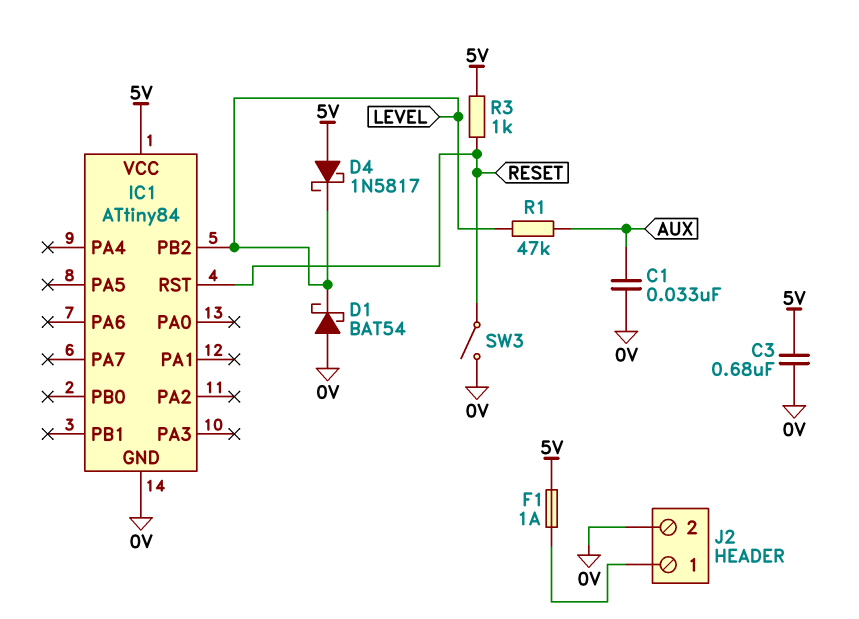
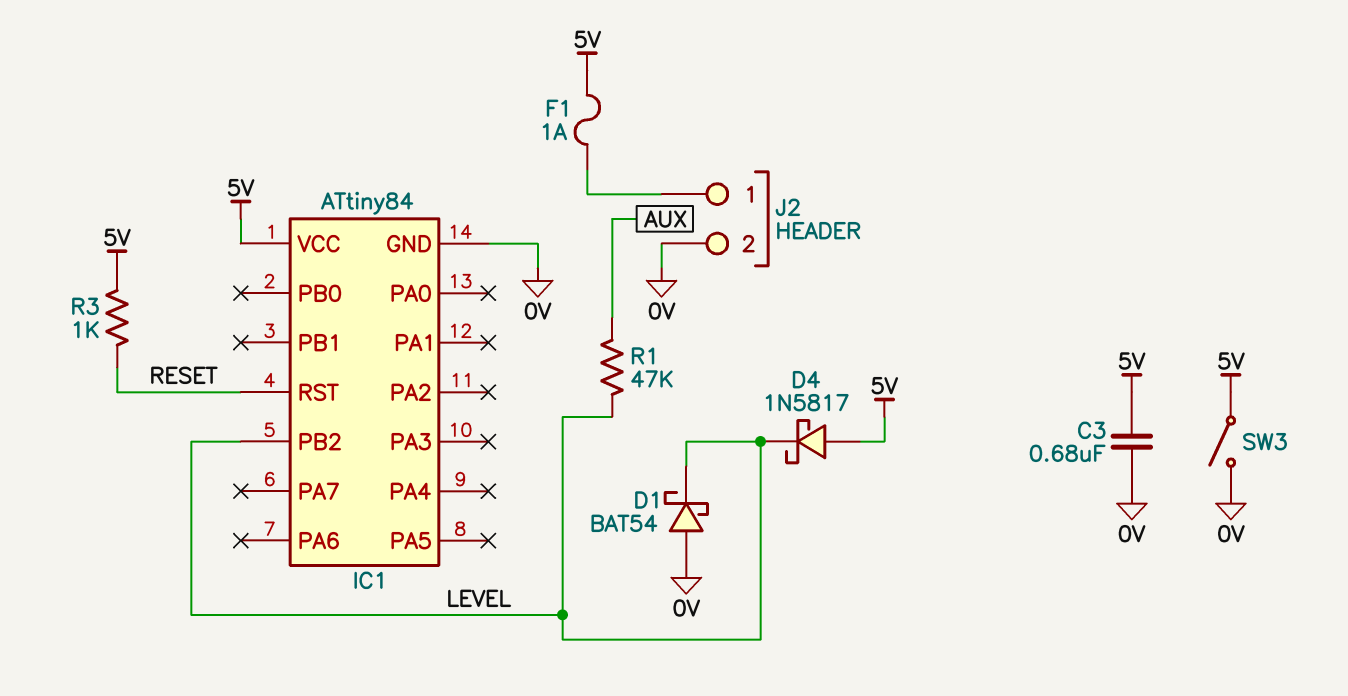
C1: 33nF (0V, AUX) -> none
SW3: switch (0V, RESET) -> switch (0V, 5V)

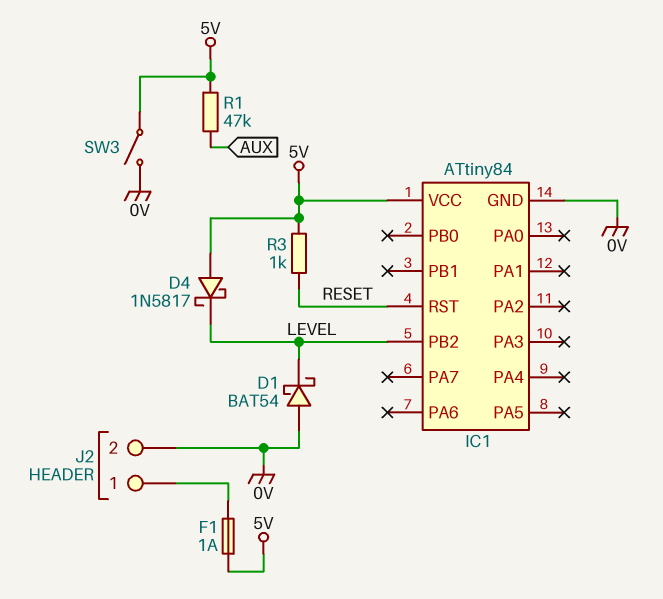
C3: 680nF (0V, 5V) -> none
R1: 47k (AUX, LEVEL) -> 47k (5V, AUX)

